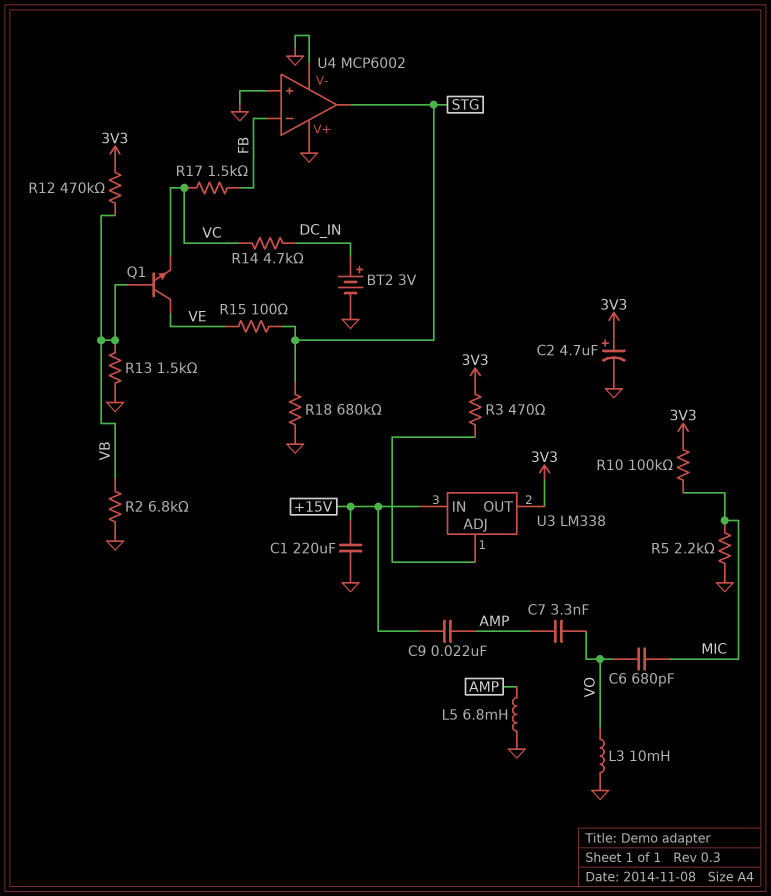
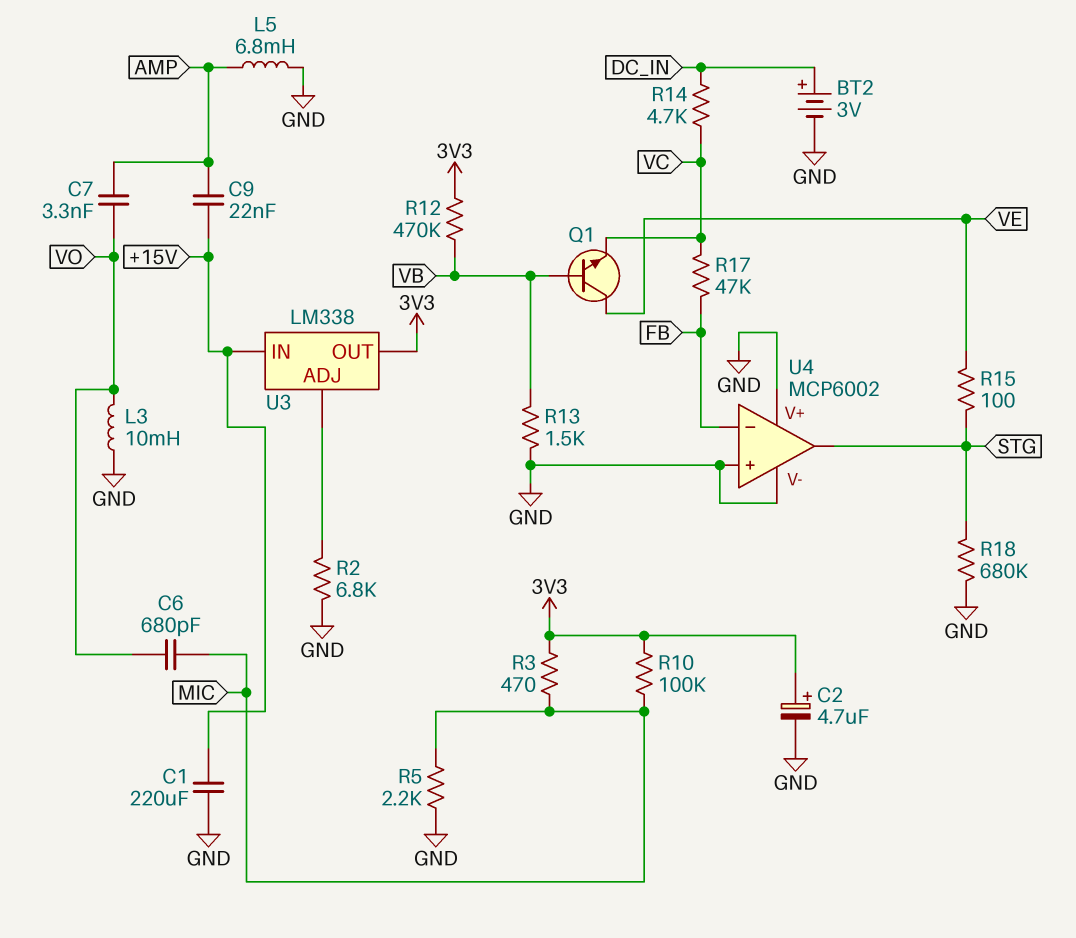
R2: 6.8k (GND, VB) -> 6.8k (GND, U3/ADJ)
R3: 470 (3V3, U3/ADJ) -> 470 (3V3, MIC)
R17: 1.5k (FB, VC) -> 47k (FB, VC)

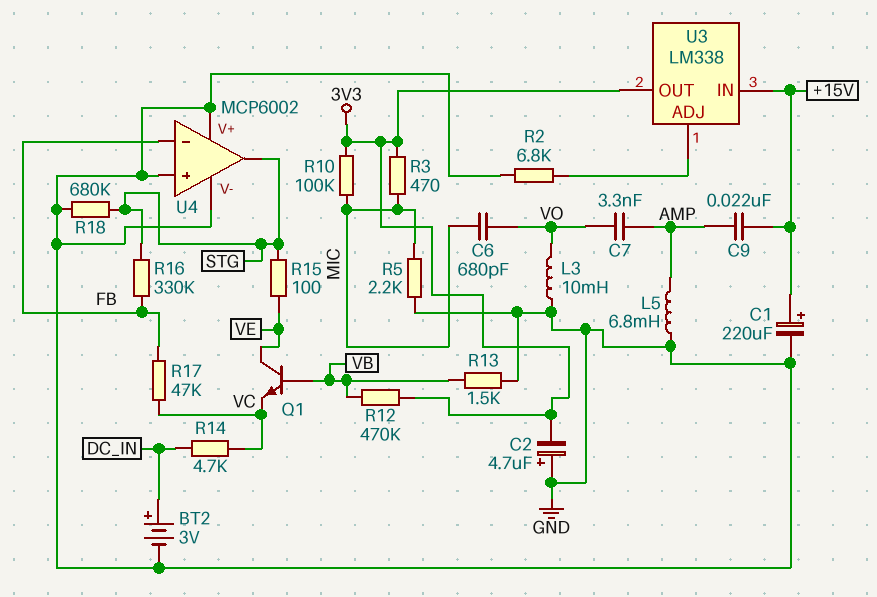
C1: 220uF (+15V, GND) -> 220uF (plus +15V, minus GND)
C2: 4.7uF (plus 3V3, minus GND) -> 4.7uF (plus GND, minus 3V3)
R16: none -> 330k (FB, STG)

